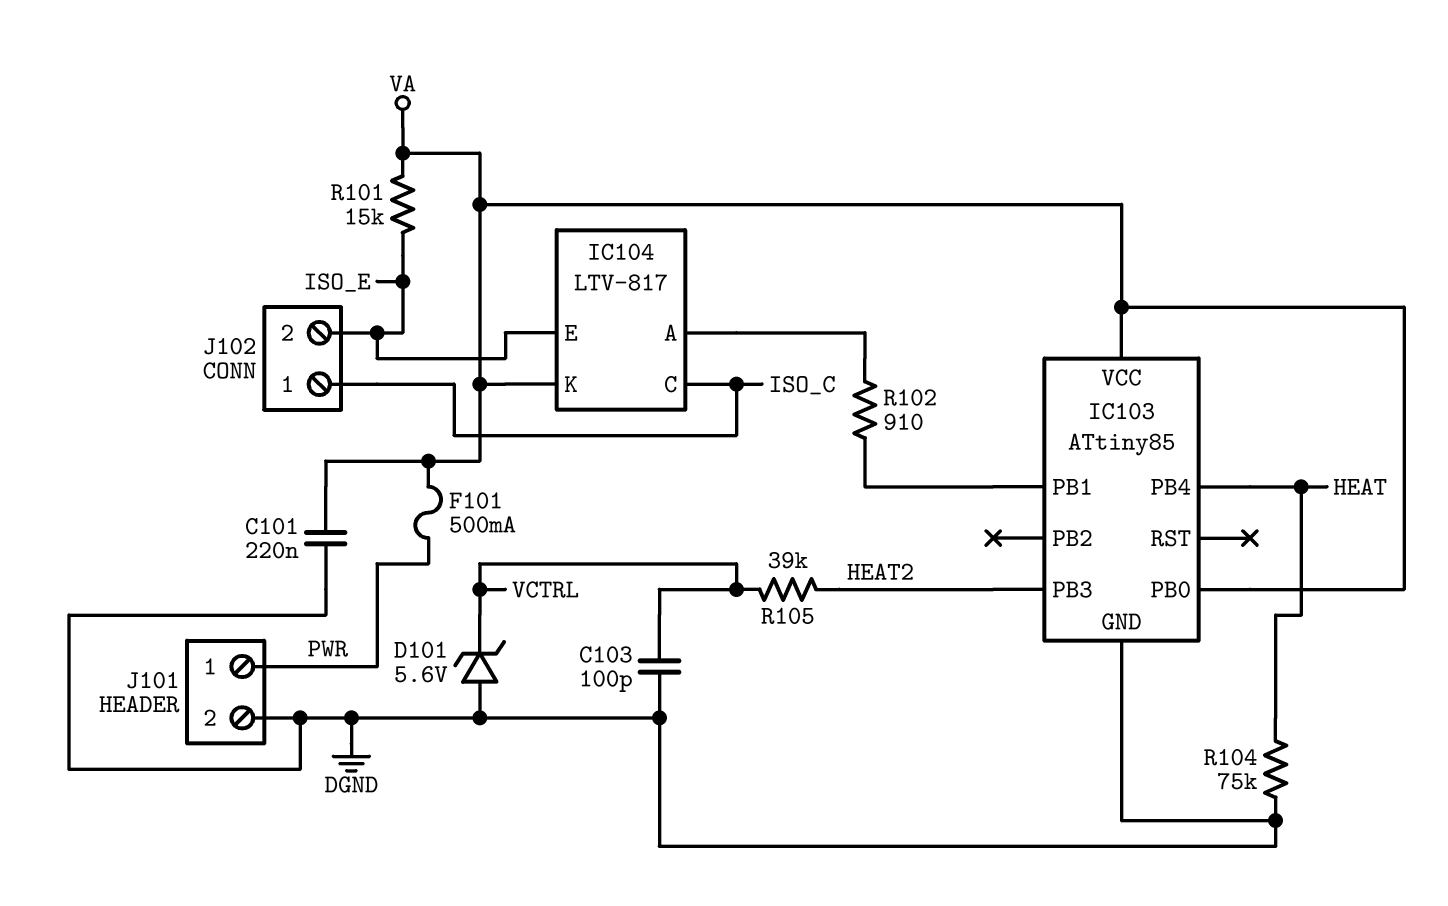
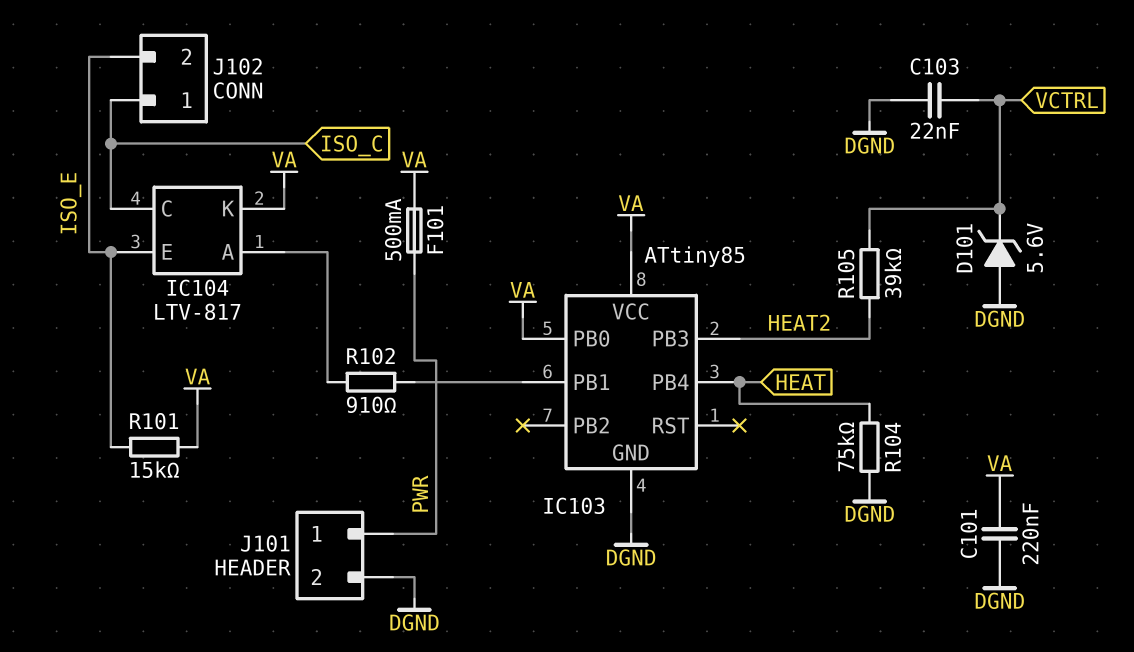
C103: 100pF (DGND, VCTRL) -> 22nF (DGND, VCTRL)

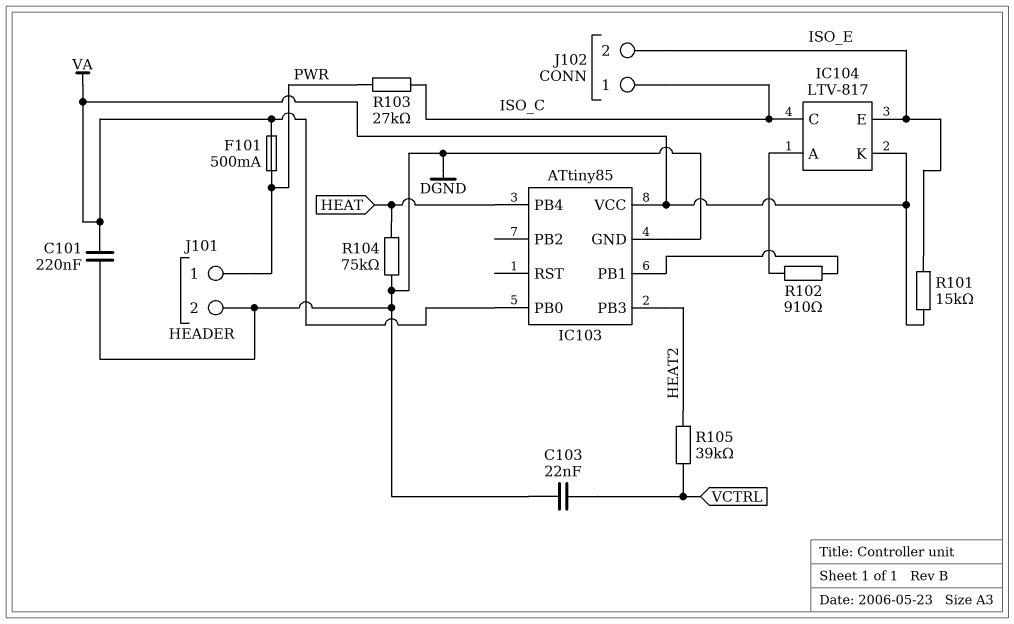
D101: zener 5.6V (A DGND, K VCTRL) -> none
R103: none -> 27k (ISO_C, PWR)

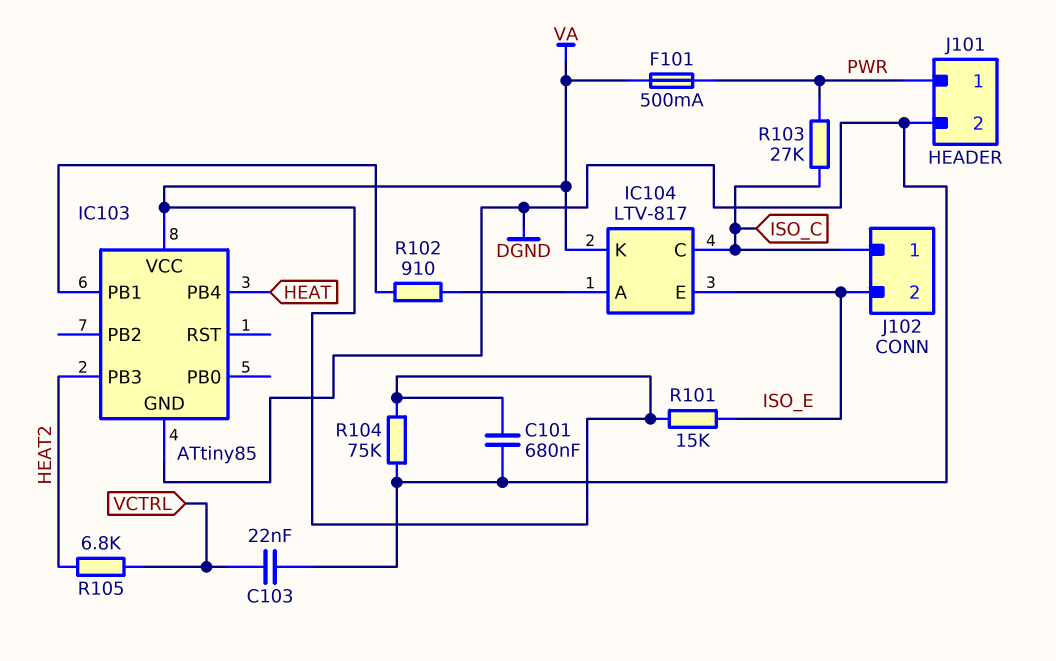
C101: 220nF (DGND, VA) -> 680nF (DGND, VA)
IC103 pin PB0: VA -> none
R104: 75k (DGND, HEAT) -> 75k (DGND, VA)
R105: 39k (HEAT2, VCTRL) -> 6.8k (HEAT2, VCTRL)

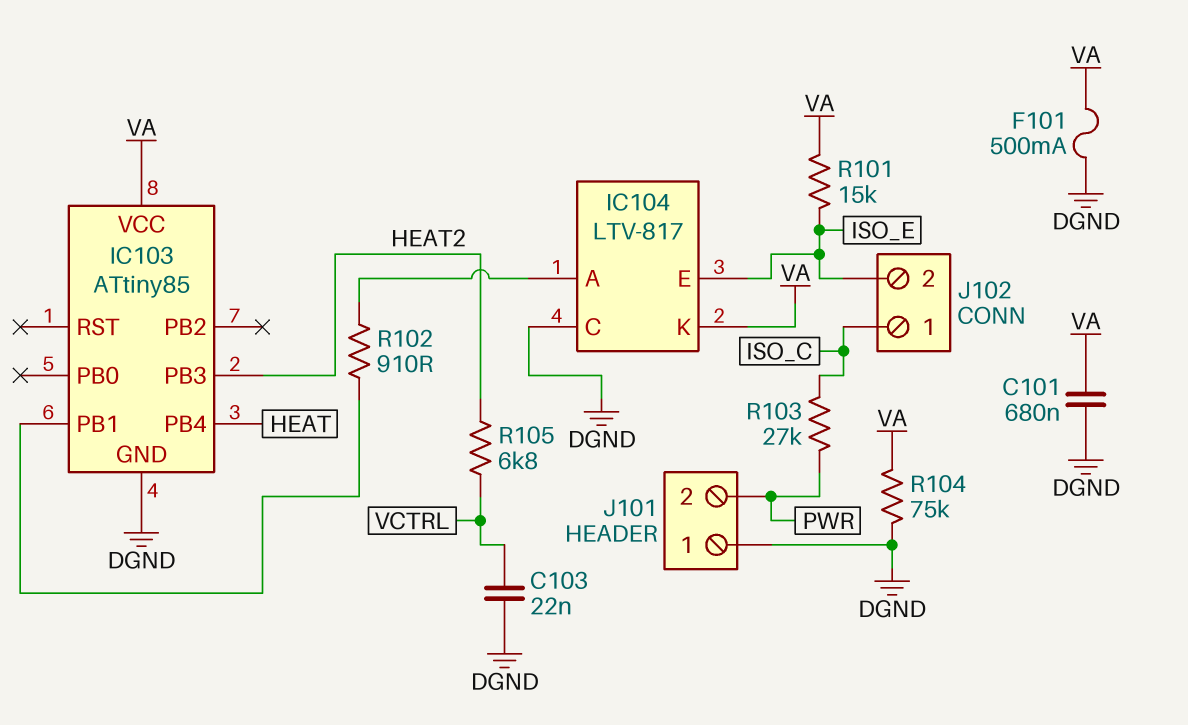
F101: 500mA (PWR, VA) -> 500mA (DGND, VA)
IC104 pin C: ISO_C -> DGND
J101 pin 1: PWR -> DGND
J101 pin 2: DGND -> PWR

